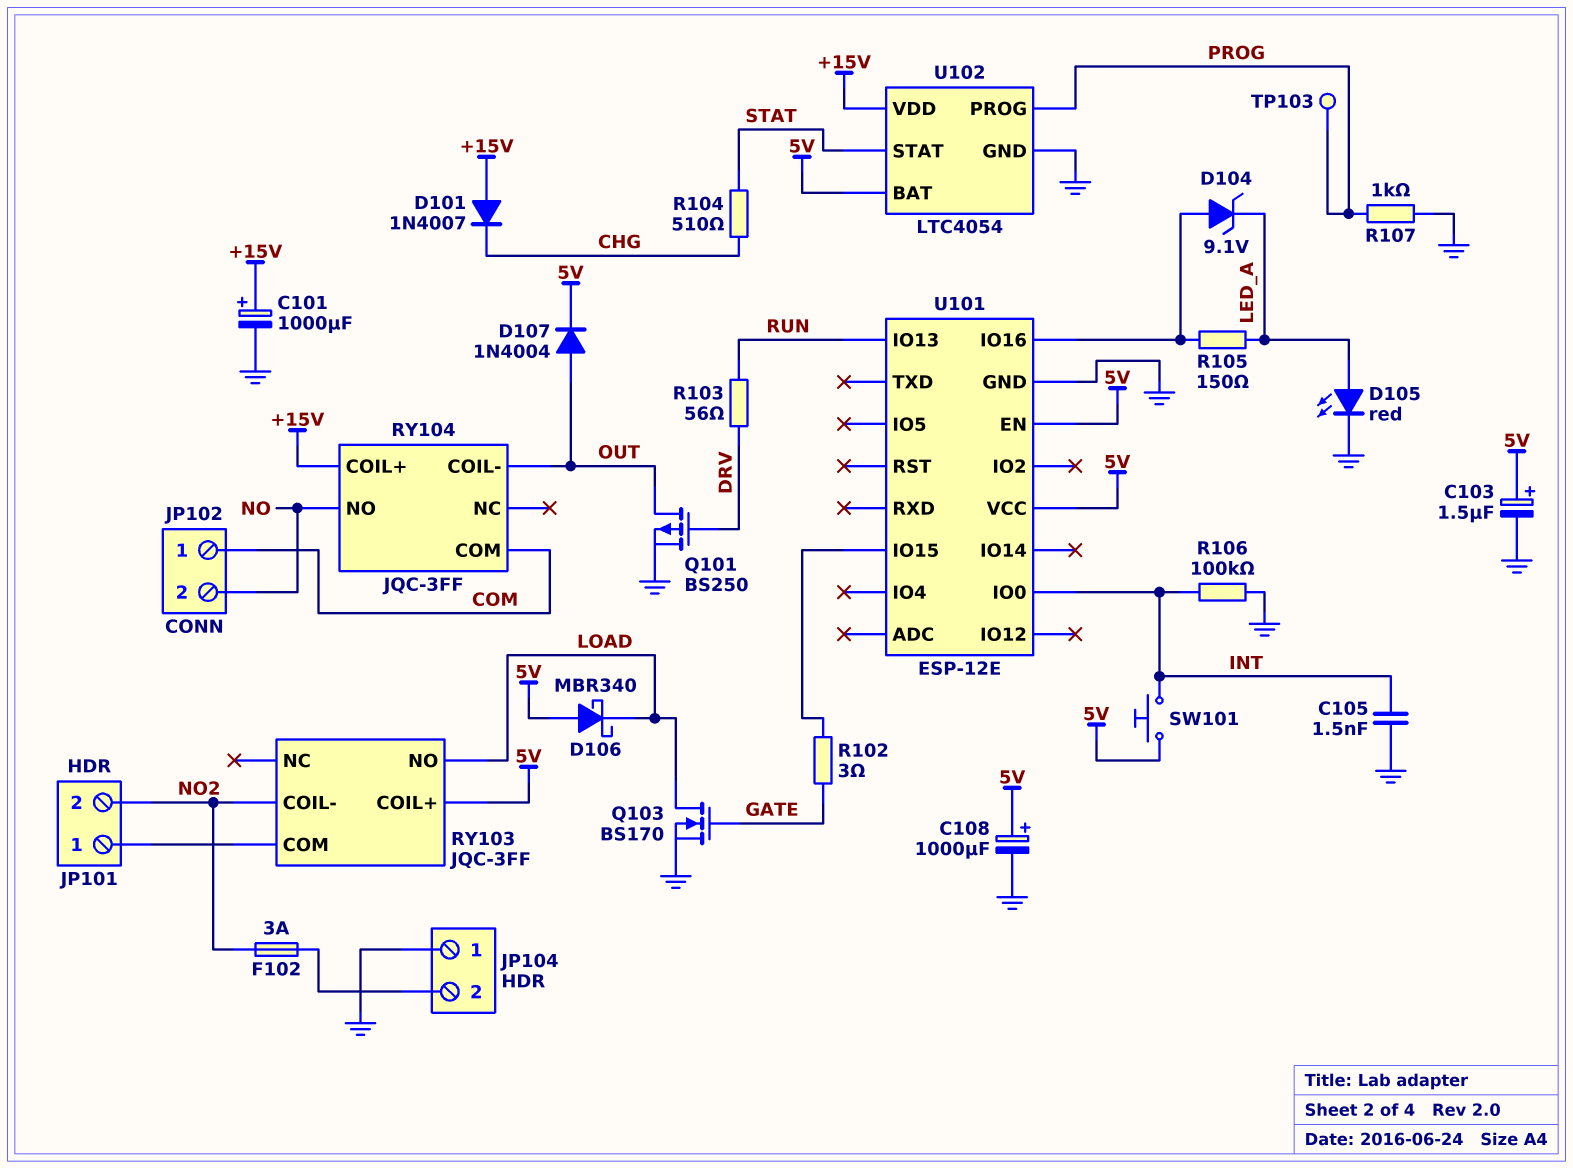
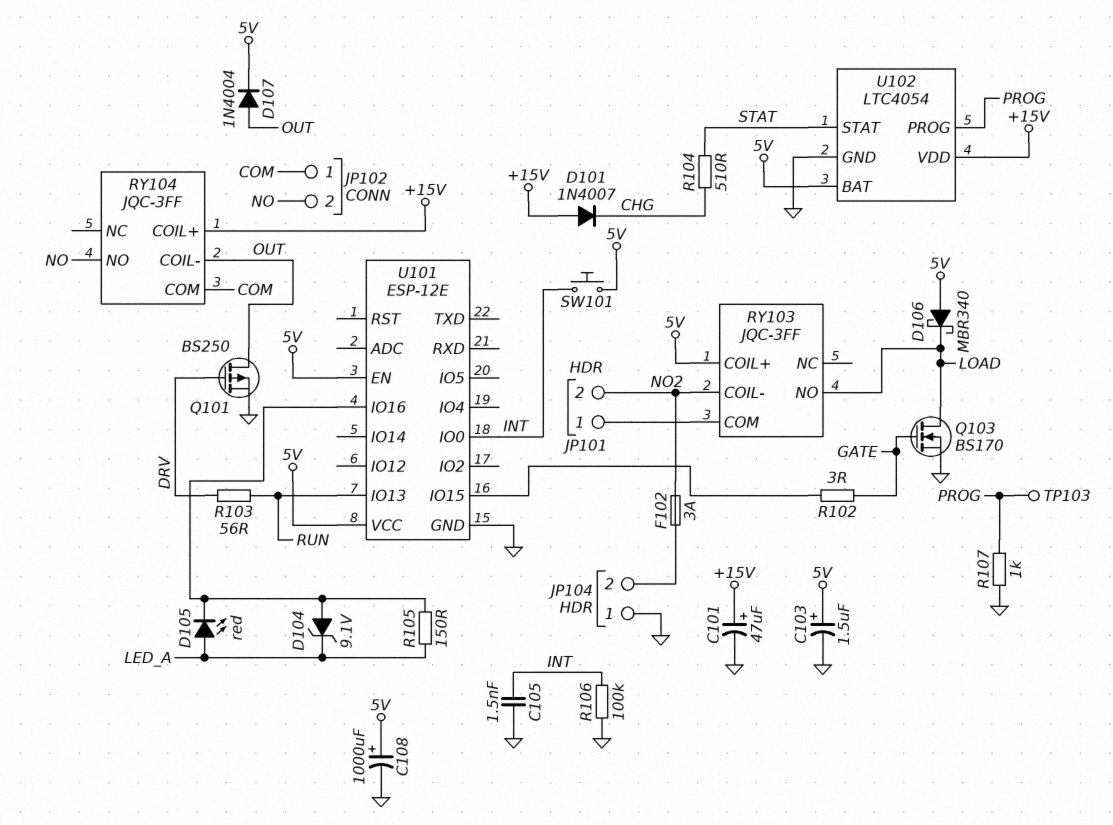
C101: 1000uF (plus +15V, minus GND) -> 47uF (plus +15V, minus GND)
D105: LED red (A LED_A, K GND) -> LED red (A LED_A, K U101/IO16)

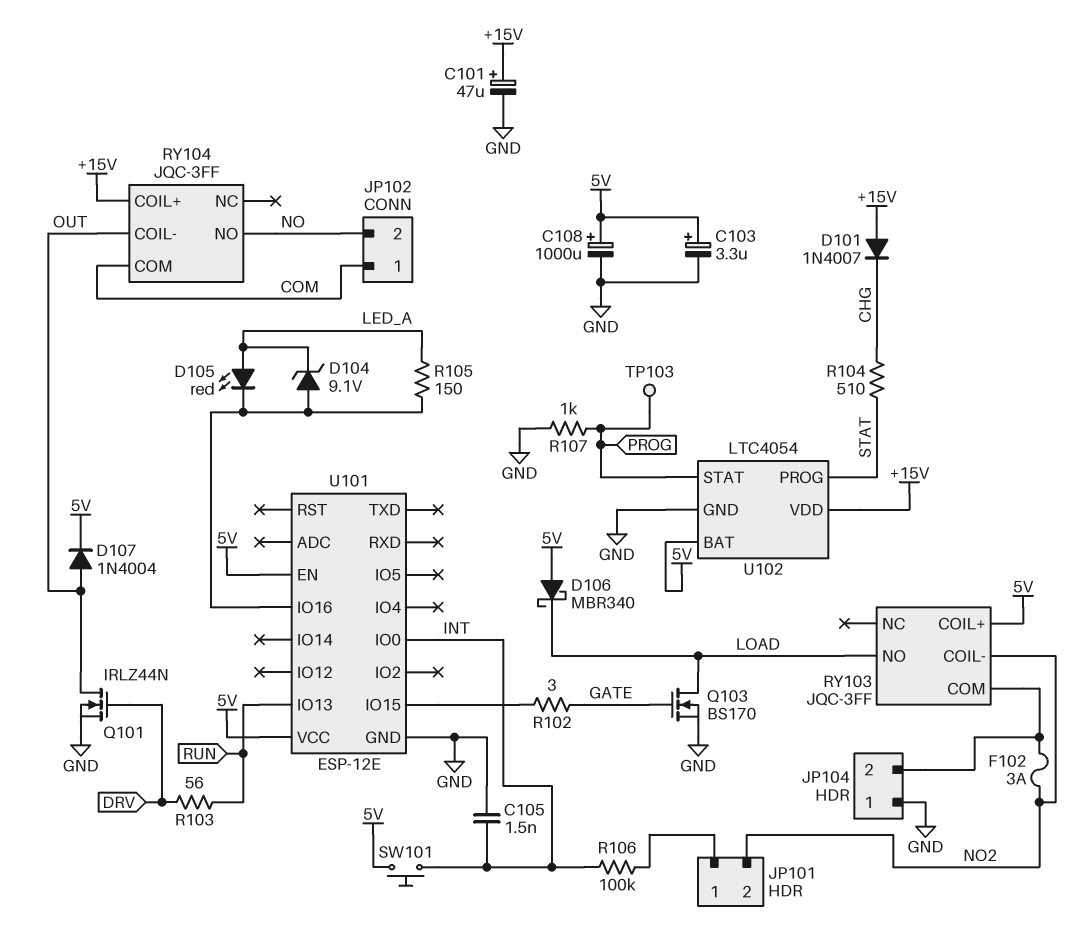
C103: 1.5uF (plus 5V, minus GND) -> 3.3uF (plus 5V, minus GND)
Q101: PMOS BS250 (G DRV, D OUT, S GND) -> NMOS IRLZ44N (G DRV, D OUT, S GND)
R106: 100k (GND, INT) -> 100k (INT, JP101/1)
RY103 pin COM: JP101/1 -> JP104/2
U102 pin PROG: PROG -> STAT
U102 pin STAT: STAT -> PROG

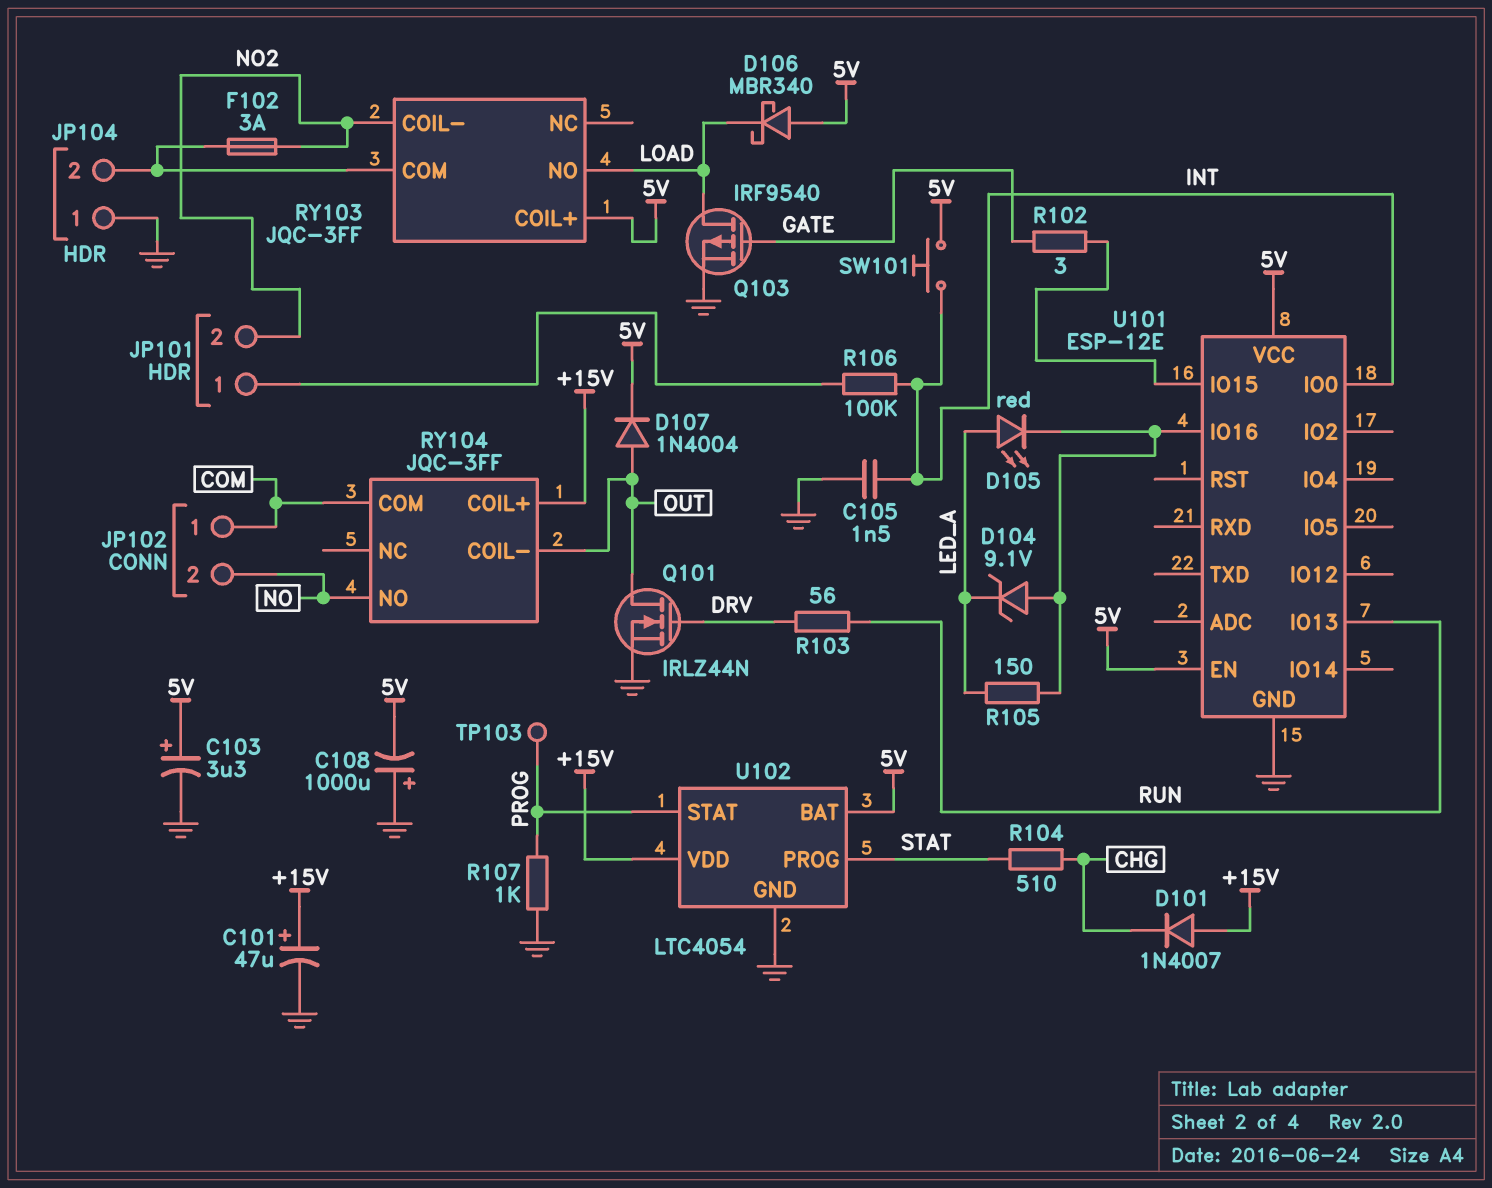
C108: 1000uF (plus 5V, minus GND) -> 1000uF (plus GND, minus 5V)
Q103: NMOS BS170 (G GATE, D LOAD, S GND) -> PMOS IRF9540 (G GATE, D LOAD, S GND)

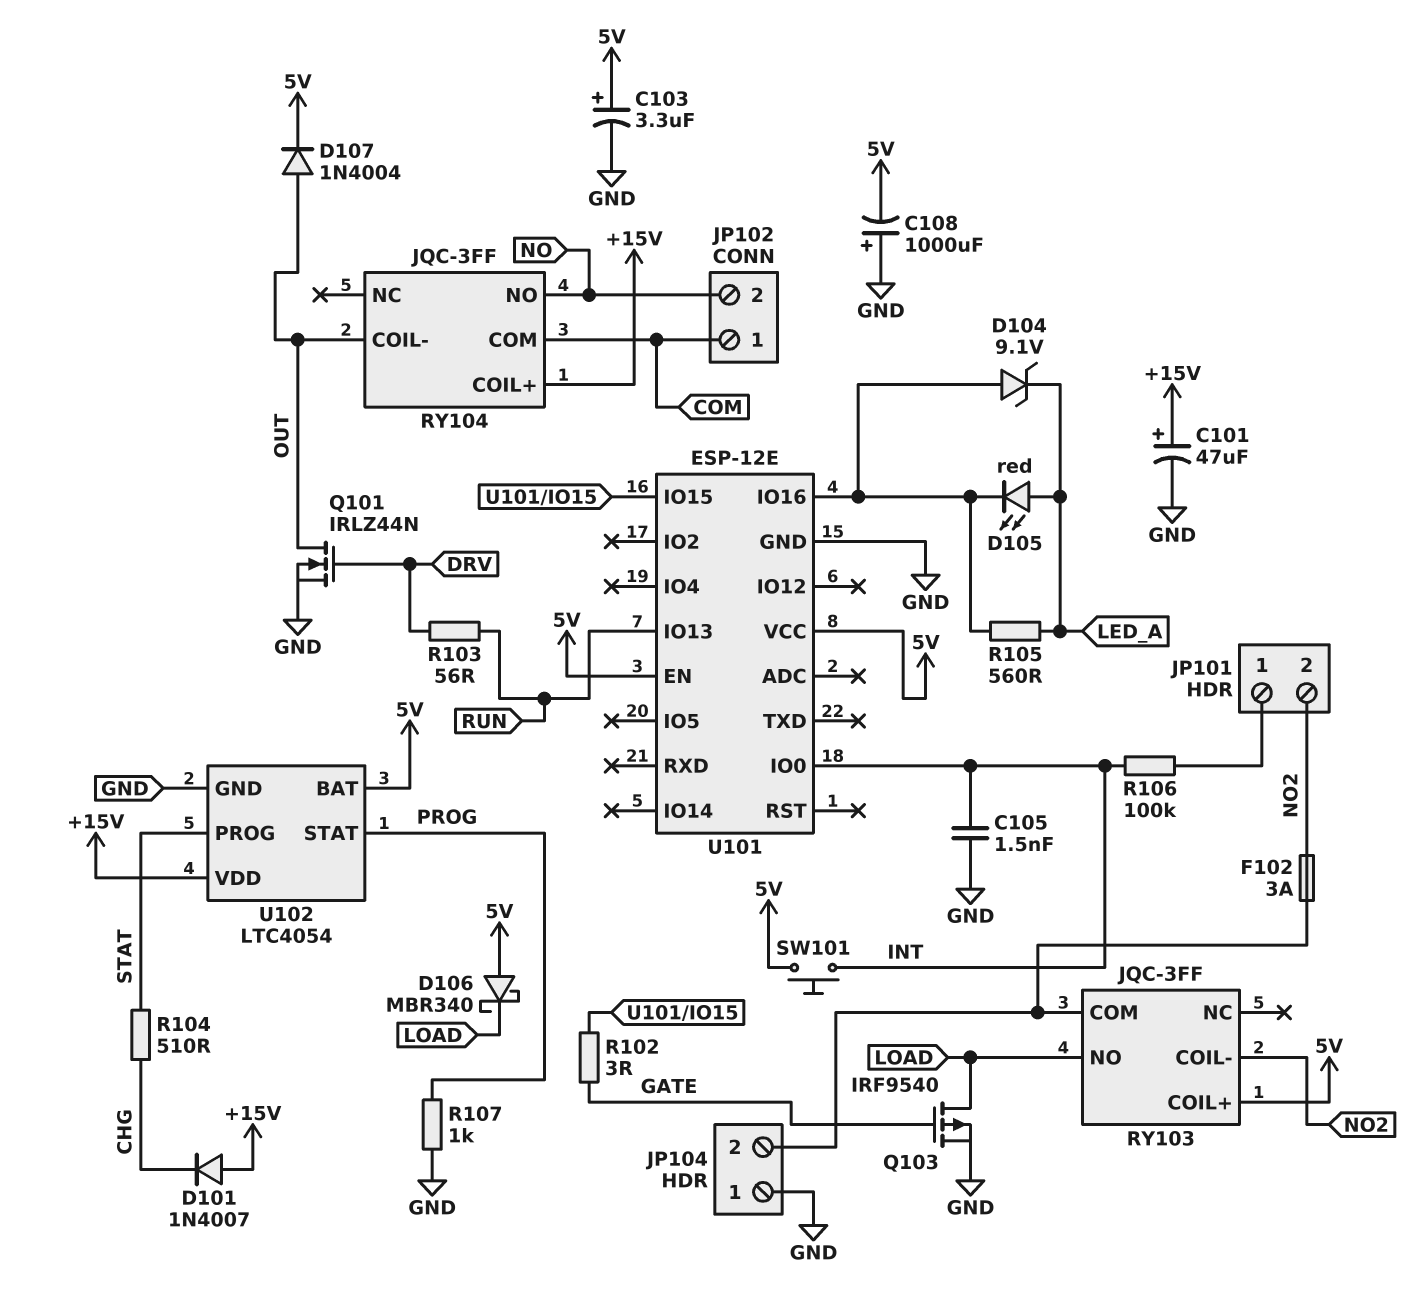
R105: 150 (LED_A, U101/IO16) -> 560 (LED_A, U101/IO16)
TP103: test point (PROG) -> none

